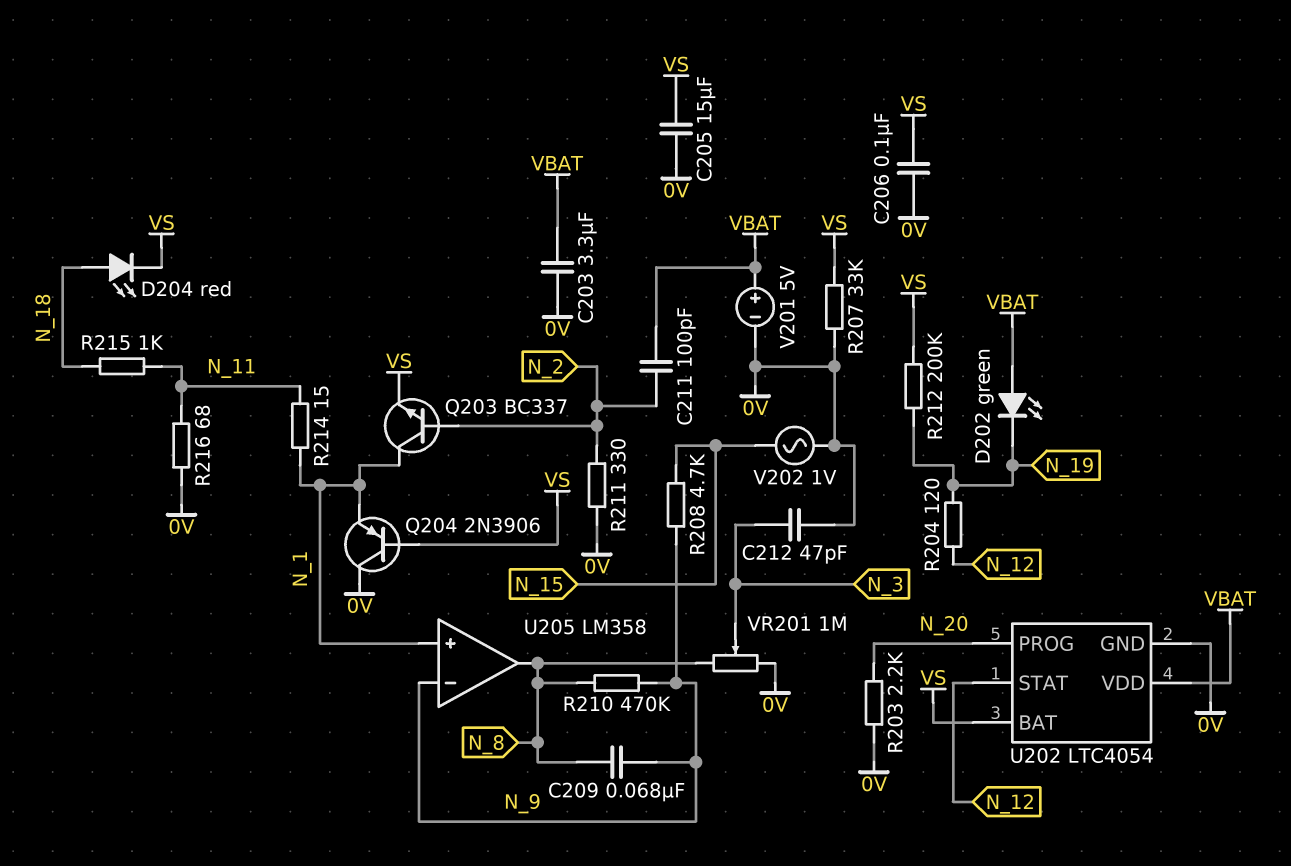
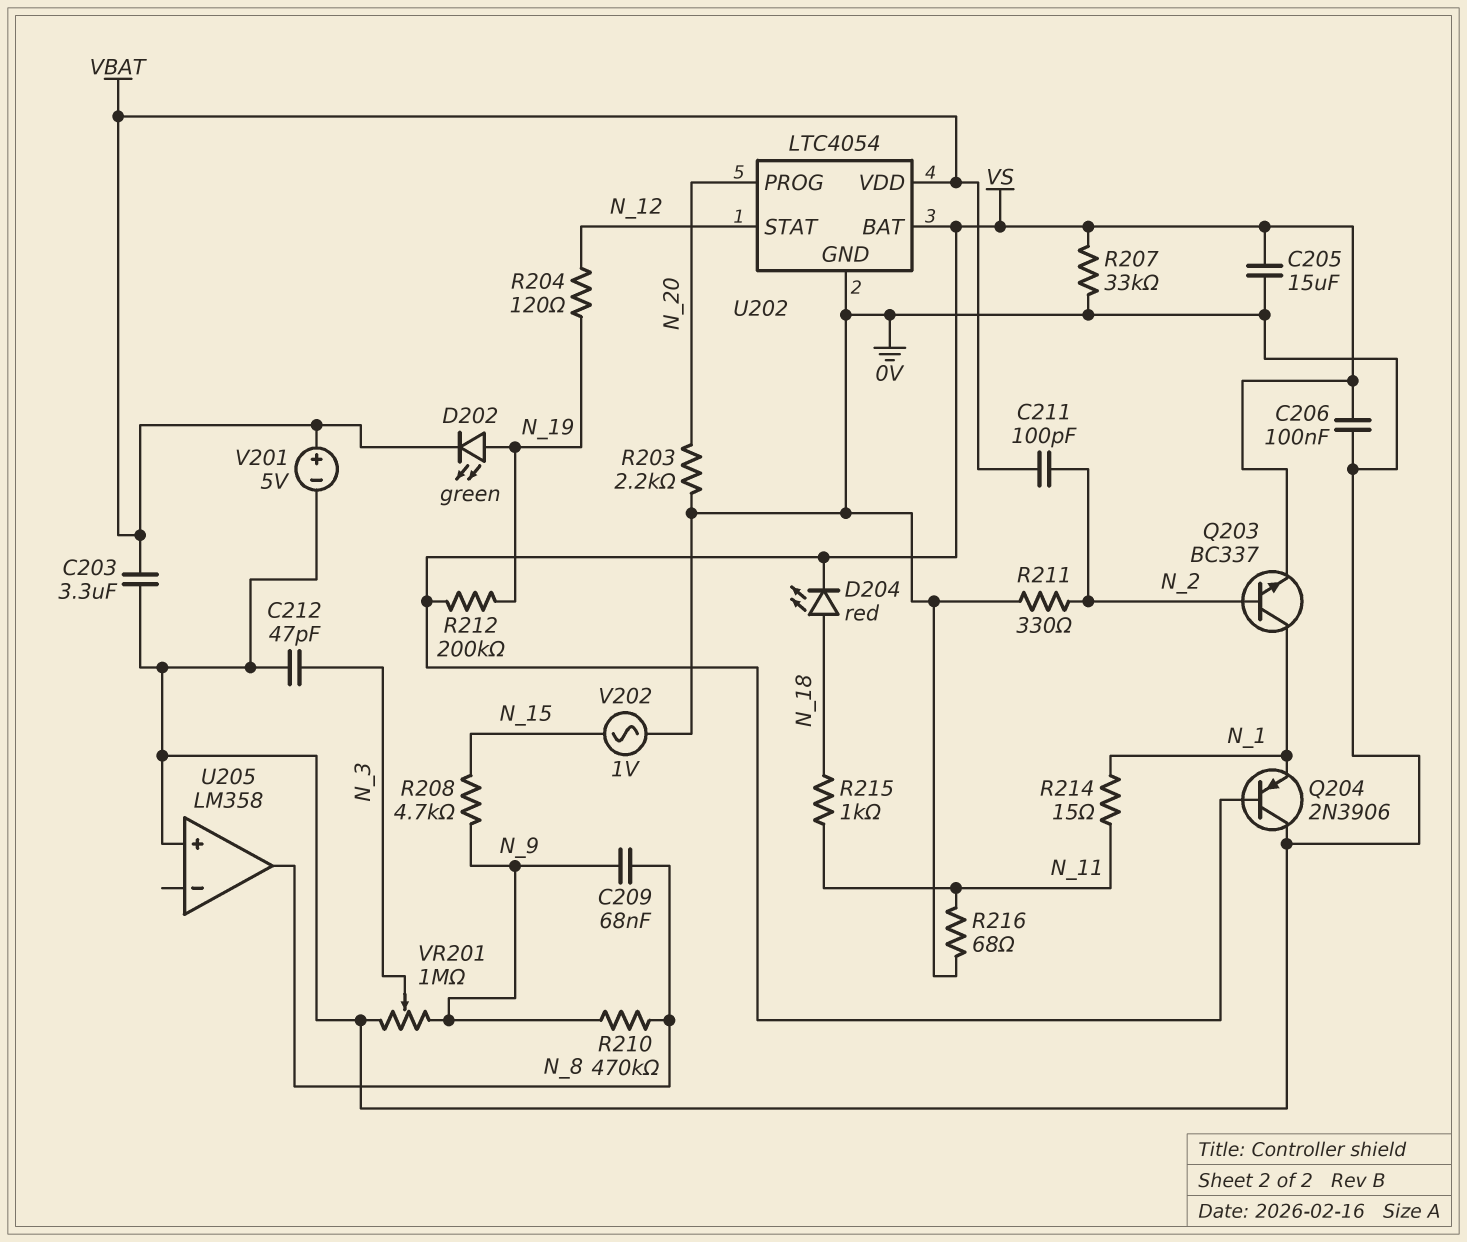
D202: LED green (A VBAT, K N_19) -> LED green (A N_19, K VBAT)
U205 pin in+: N_1 -> 0V
U205 pin in-: N_9 -> none
VR201: 1M (0V, N_8, wiper N_3) -> 1M (0V, N_9, wiper N_3)

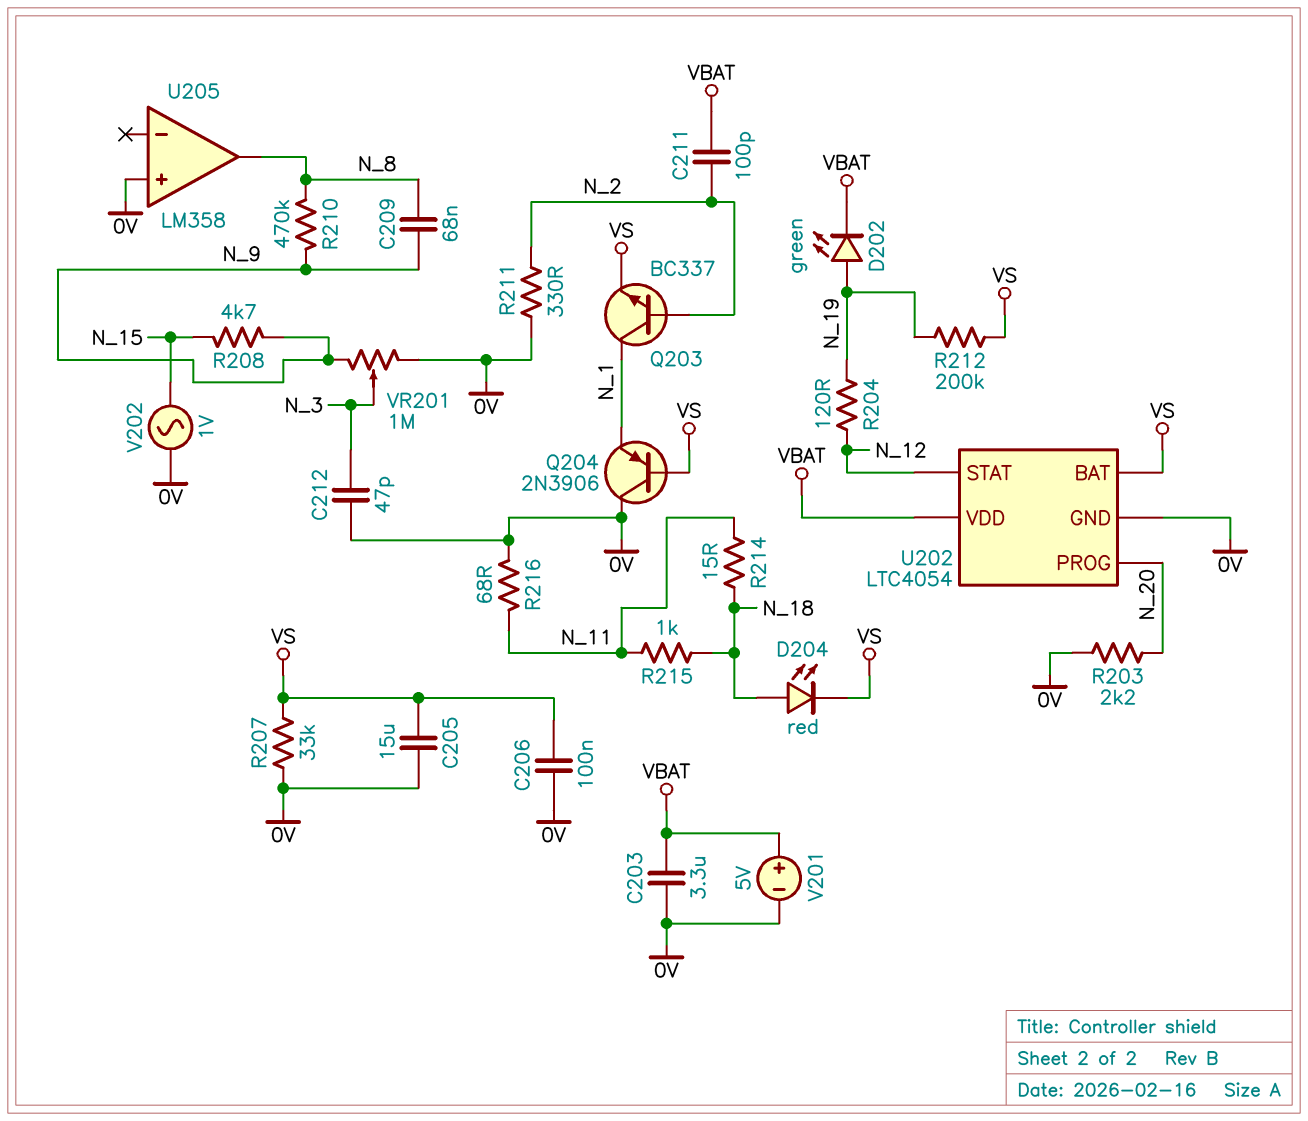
R214: 15 (N_1, N_11) -> 15 (N_11, N_18)

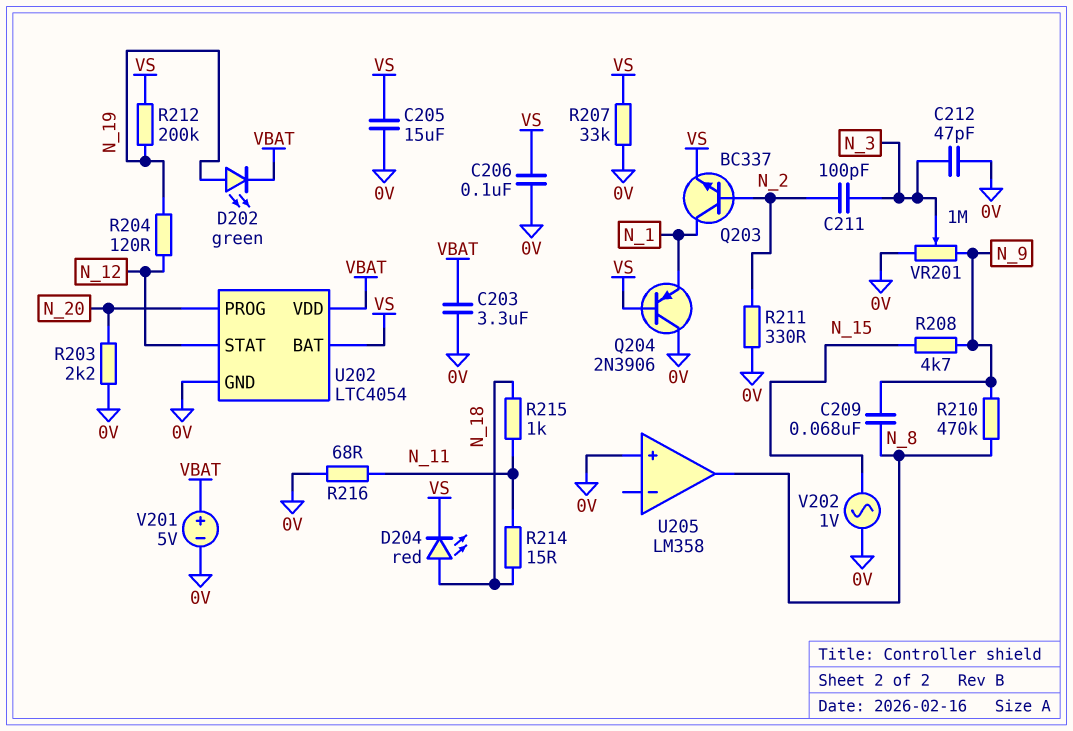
C211: 100pF (N_2, VBAT) -> 100pF (N_2, N_3)

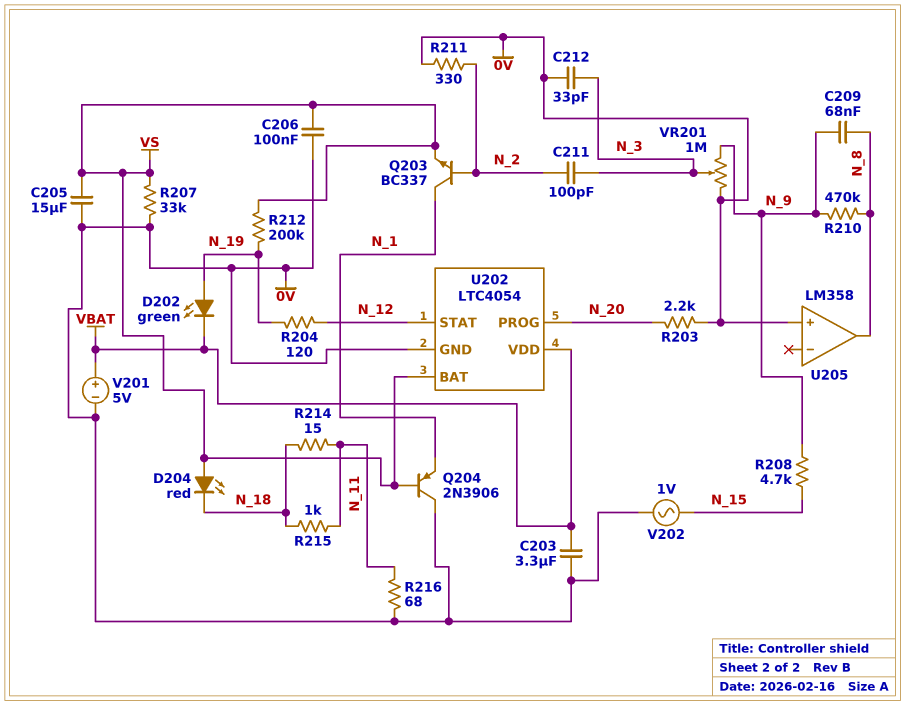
C212: 47pF (0V, N_3) -> 33pF (0V, N_3)
D204: LED red (A N_18, K VS) -> LED red (A VS, K N_18)

